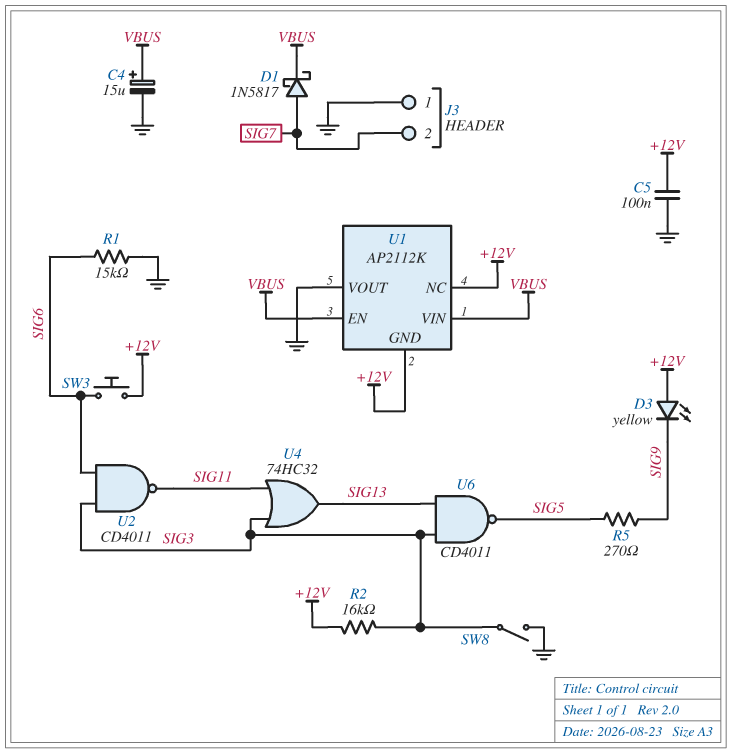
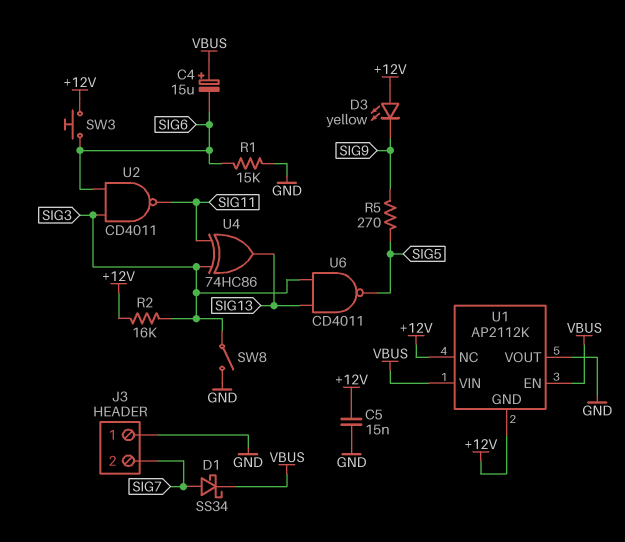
C4: 15uF (plus VBUS, minus GND) -> 15uF (plus VBUS, minus SIG6)
C5: 100nF (+12V, GND) -> 15nF (+12V, GND)
D1: schottky 1N5817 (A SIG7, K VBUS) -> schottky SS34 (A SIG7, K VBUS)
U4: OR 74HC32 (in SIG3, in SIG11, out SIG13) -> XOR 74HC86 (in SIG3, in SIG11, out SIG13)

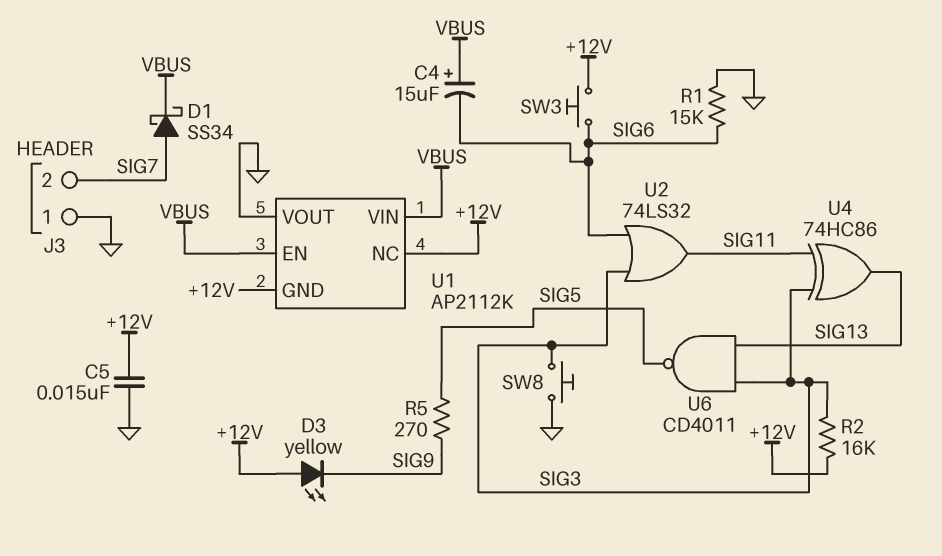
SW8: switch (GND, SIG3) -> button (GND, SIG3)
U2: NAND CD4011 (in SIG3, in SIG6, out SIG11) -> OR 74LS32 (in SIG3, in SIG6, out SIG11)

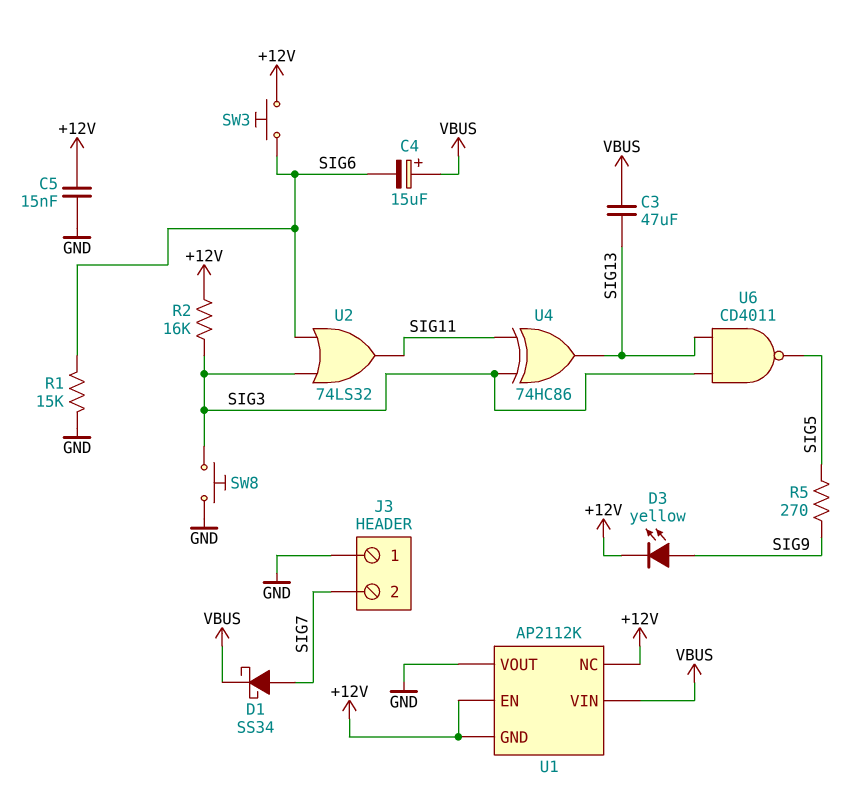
C3: none -> 47uF (SIG13, VBUS)
D3: LED yellow (A +12V, K SIG9) -> LED yellow (A SIG9, K +12V)
U1 pin EN: VBUS -> +12V

